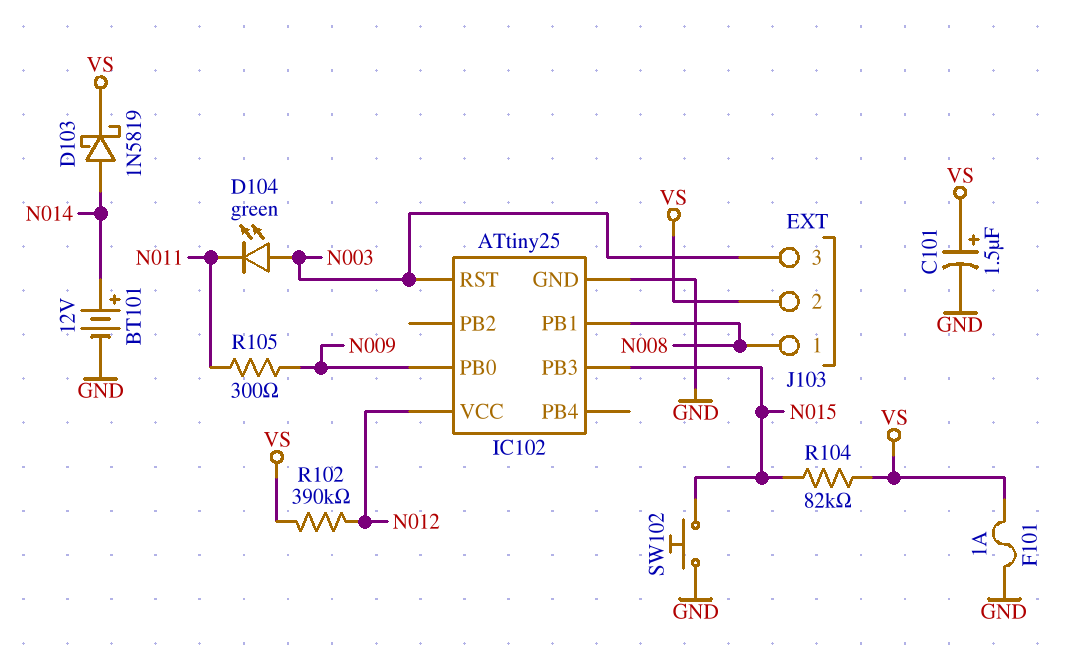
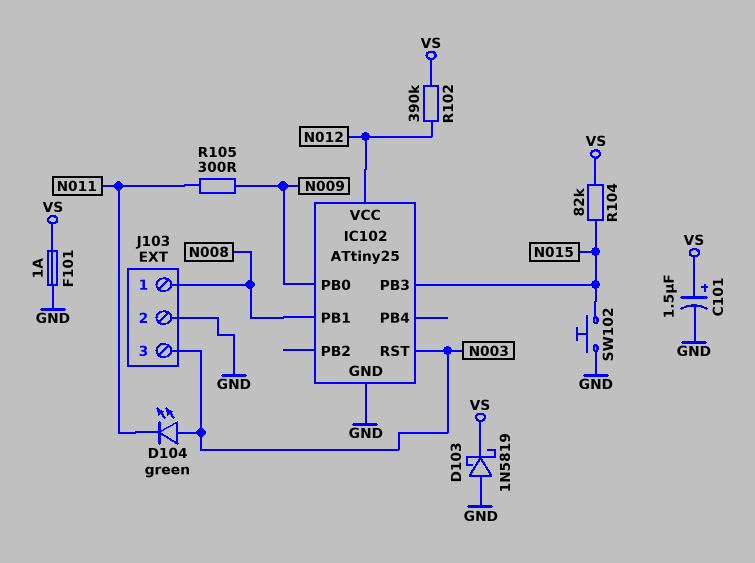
BT101: 12V (plus N014, minus GND) -> none
D103: schottky 1N5819 (A N014, K VS) -> schottky 1N5819 (A GND, K VS)
J103 pin 2: VS -> GND

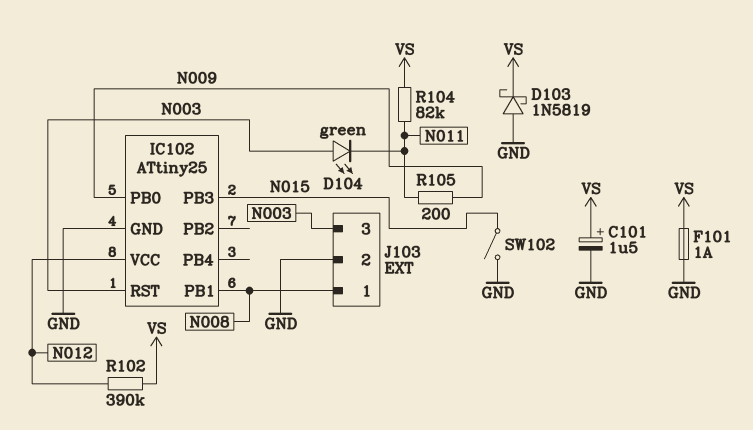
R104: 82k (N015, VS) -> 82k (N011, VS)
R105: 300 (N009, N011) -> 200 (N009, N011)
SW102: button (GND, N015) -> switch (GND, N015)

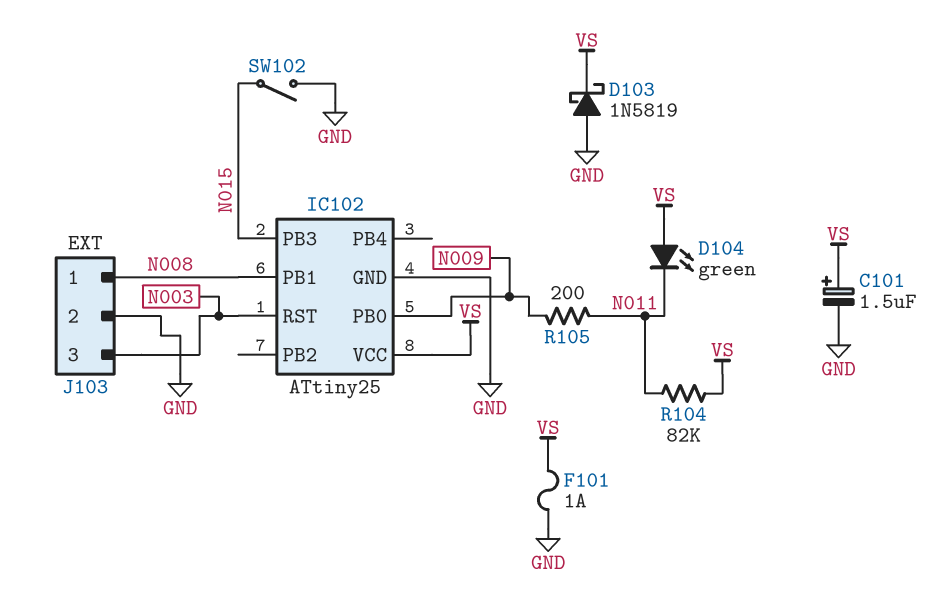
D104: LED green (A N003, K N011) -> LED green (A VS, K N011)
IC102 pin VCC: N012 -> VS
R102: 390k (N012, VS) -> none

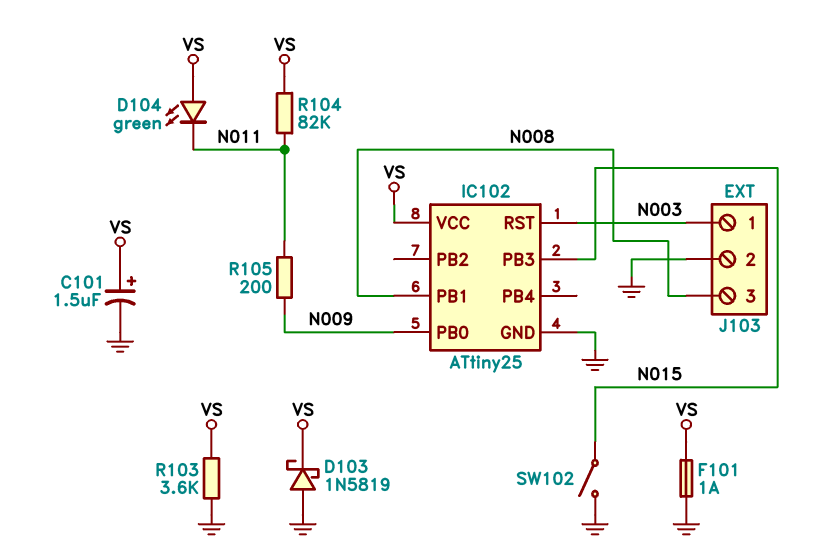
J103 pin 1: N008 -> N003
J103 pin 3: N003 -> N008
R103: none -> 3.6k (GND, VS)

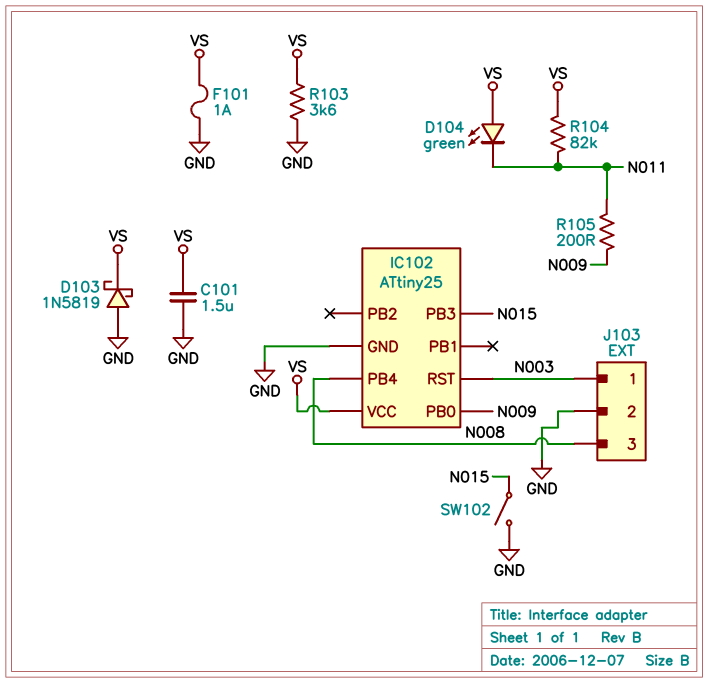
C101: 1.5uF (plus VS, minus GND) -> 1.5uF (GND, VS)
IC102 pin PB1: N008 -> none
IC102 pin PB4: none -> N008

